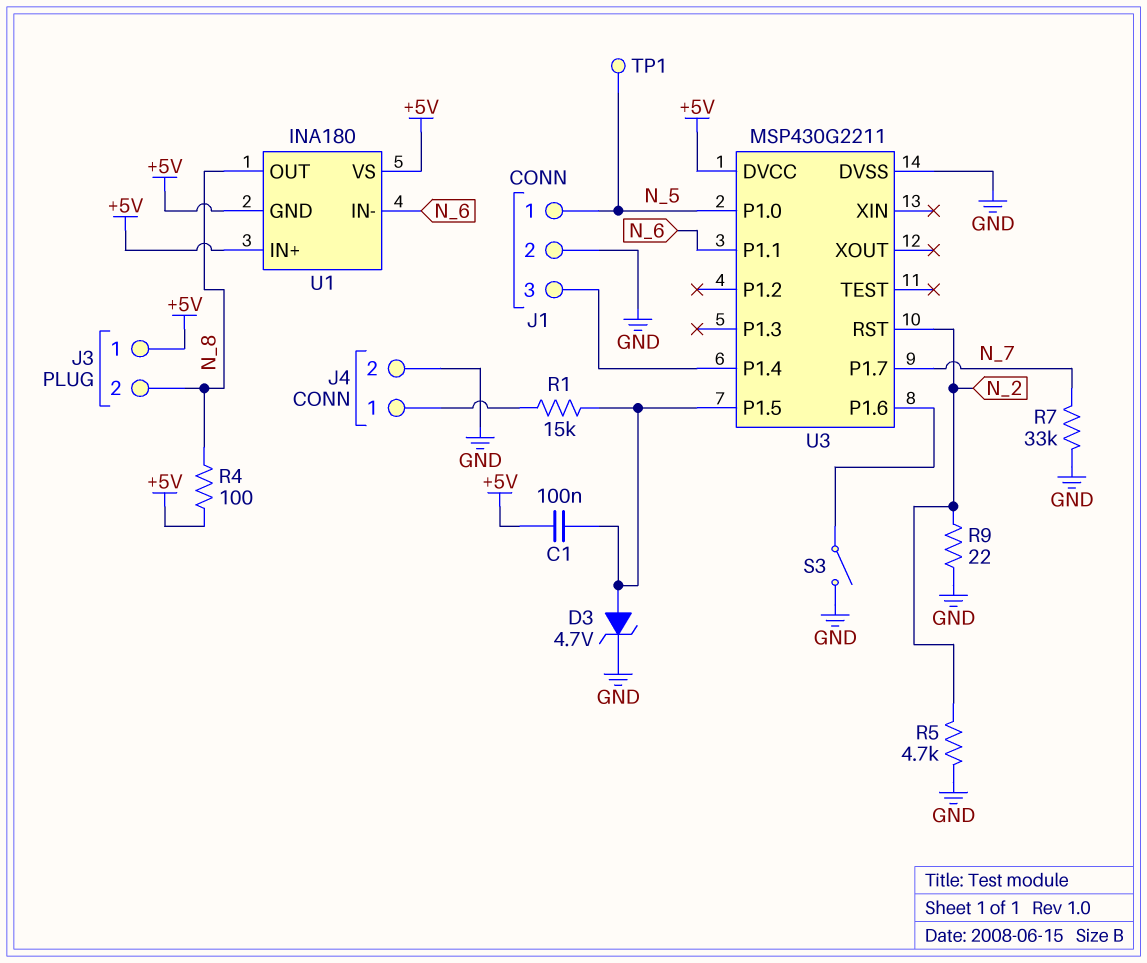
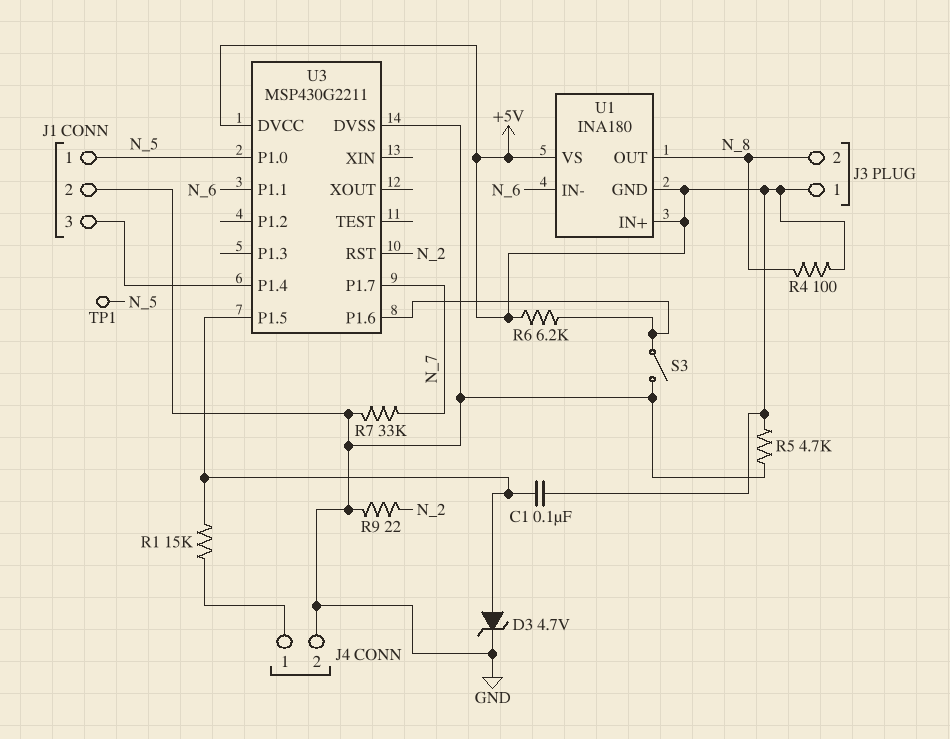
R5: 4.7k (GND, N_2) -> 4.7k (+5V, GND)
R6: none -> 6.2k (+5V, U3/P1.6)

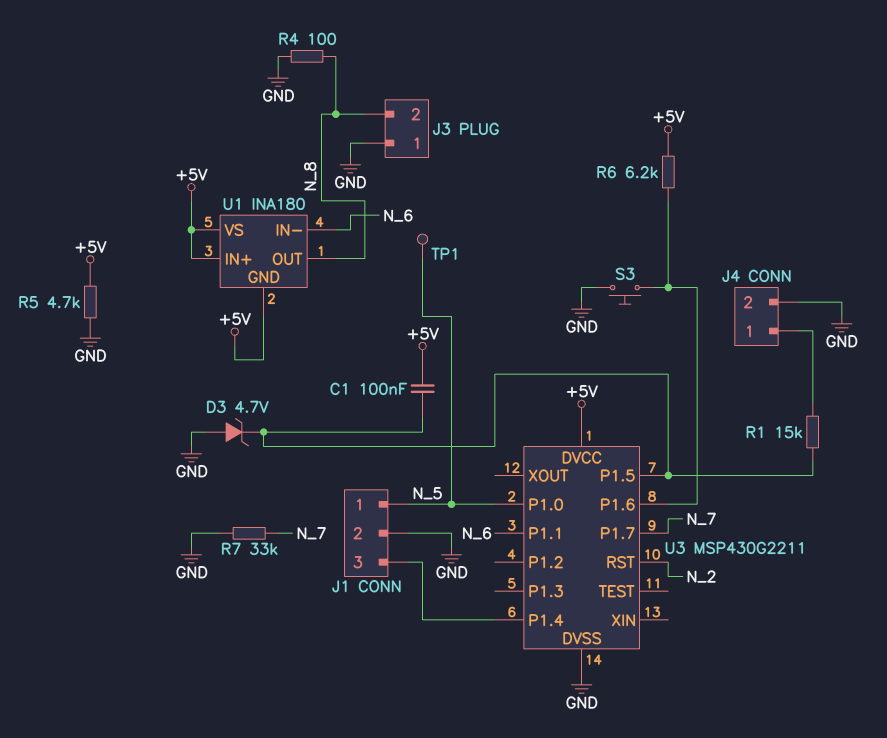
D3: zener 4.7V (A U3/P1.5, K GND) -> zener 4.7V (A GND, K U3/P1.5)
J3 pin 1: +5V -> GND
R4: 100 (+5V, N_8) -> 100 (GND, N_8)
R9: 22 (GND, N_2) -> none
S3: switch (GND, U3/P1.6) -> button (GND, U3/P1.6)

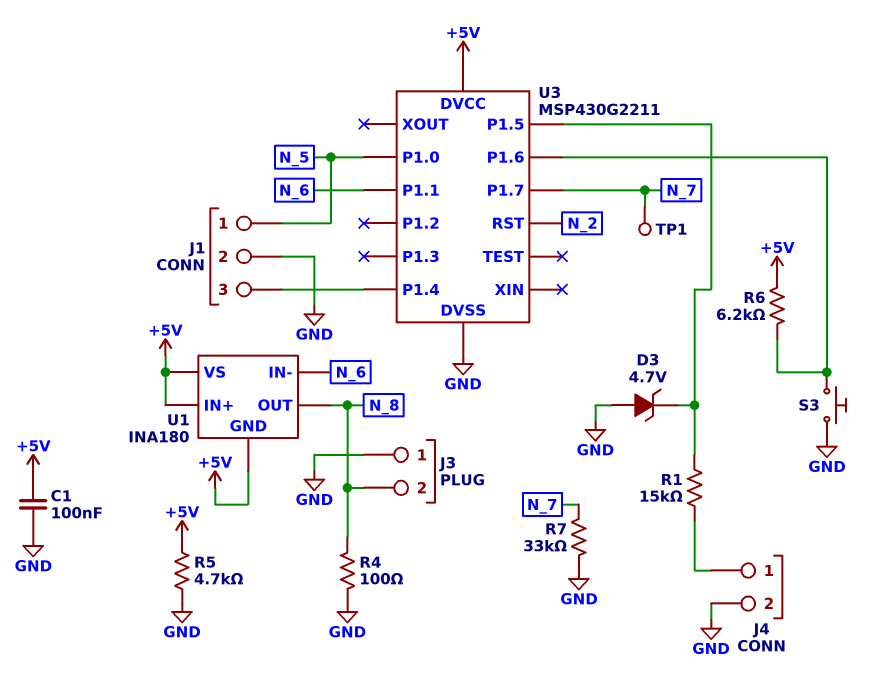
C1: 100nF (+5V, U3/P1.5) -> 100nF (+5V, GND)
TP1: test point (N_5) -> test point (N_7)

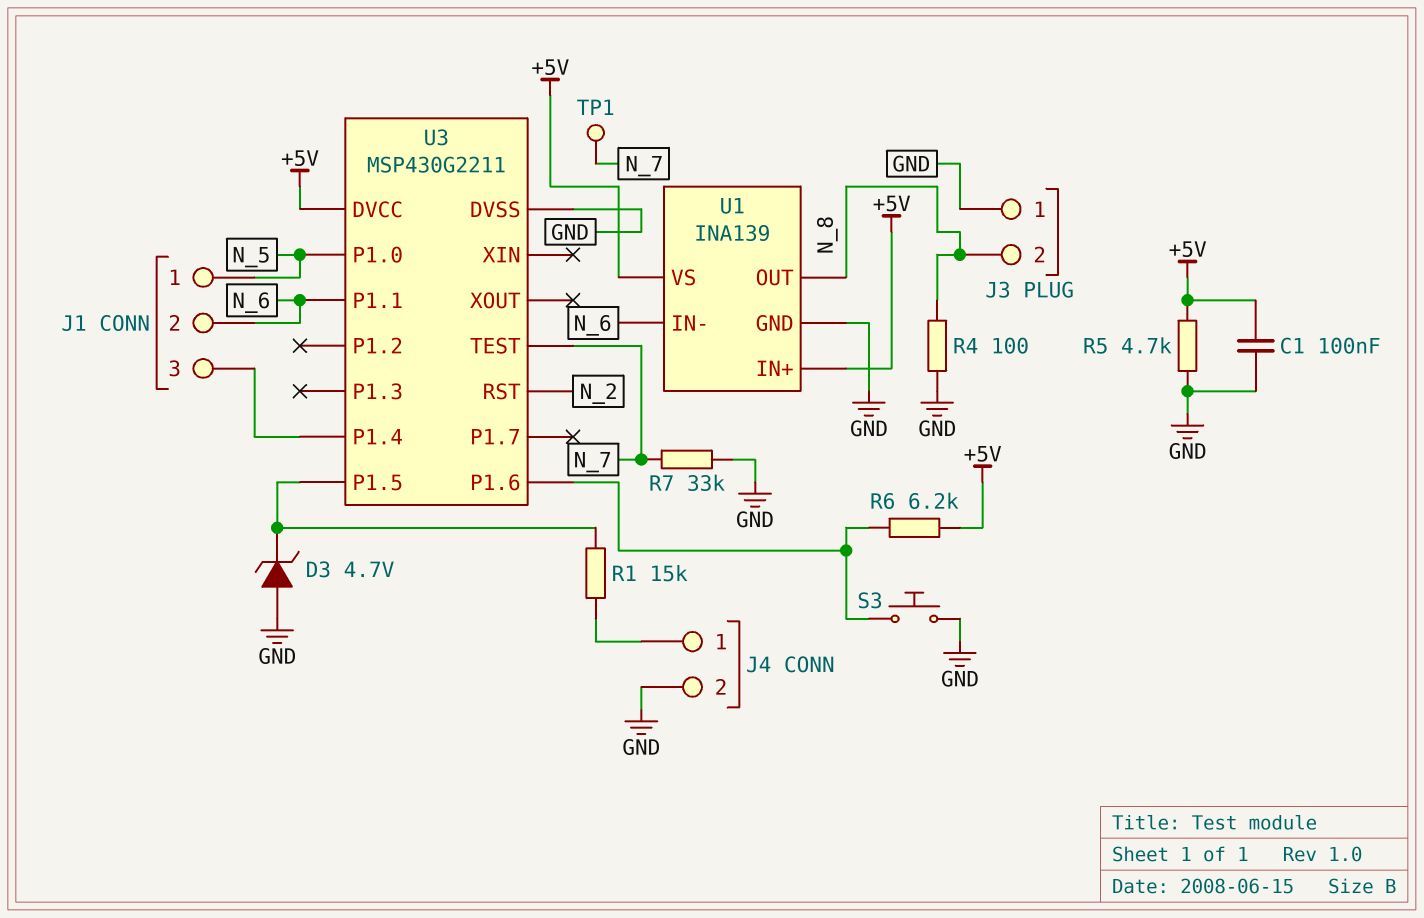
J1 pin 2: GND -> N_6
U1: INA180 -> INA139
U1 pin GND: +5V -> GND
U3 pin P1.7: N_7 -> none
U3 pin TEST: none -> N_7

